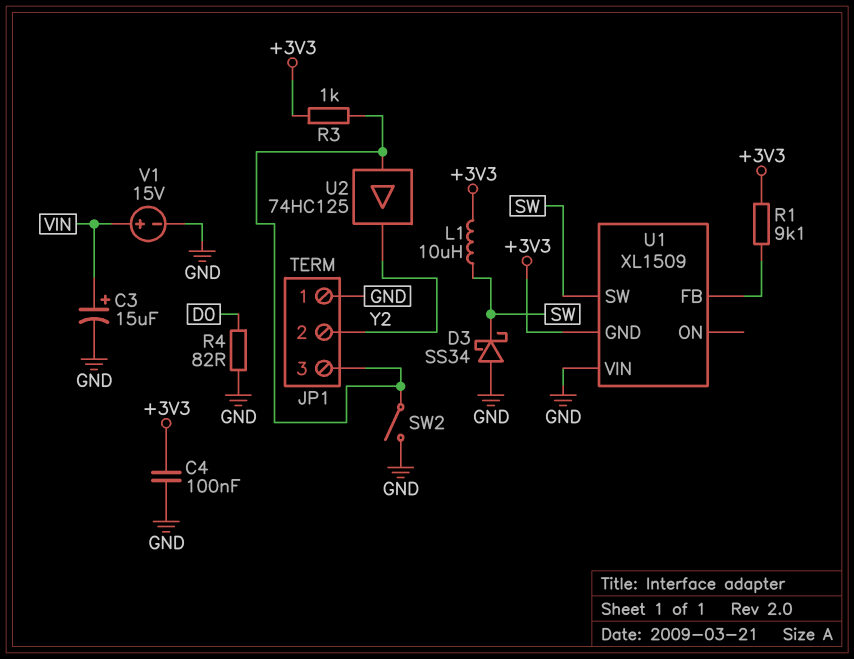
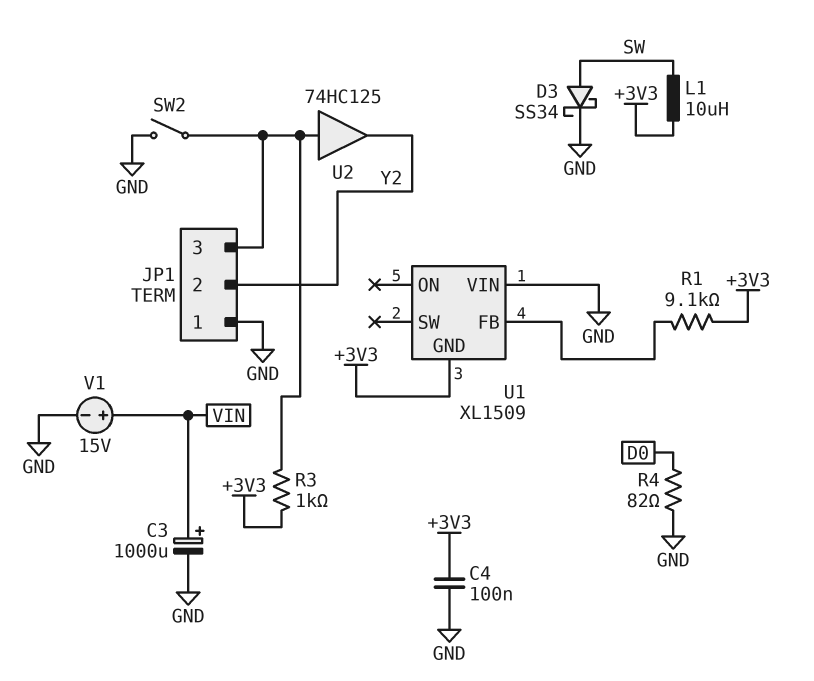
C3: 15uF (plus VIN, minus GND) -> 1000uF (plus VIN, minus GND)
D3: schottky SS34 (A GND, K SW) -> schottky SS34 (A SW, K GND)
U1 pin SW: SW -> none

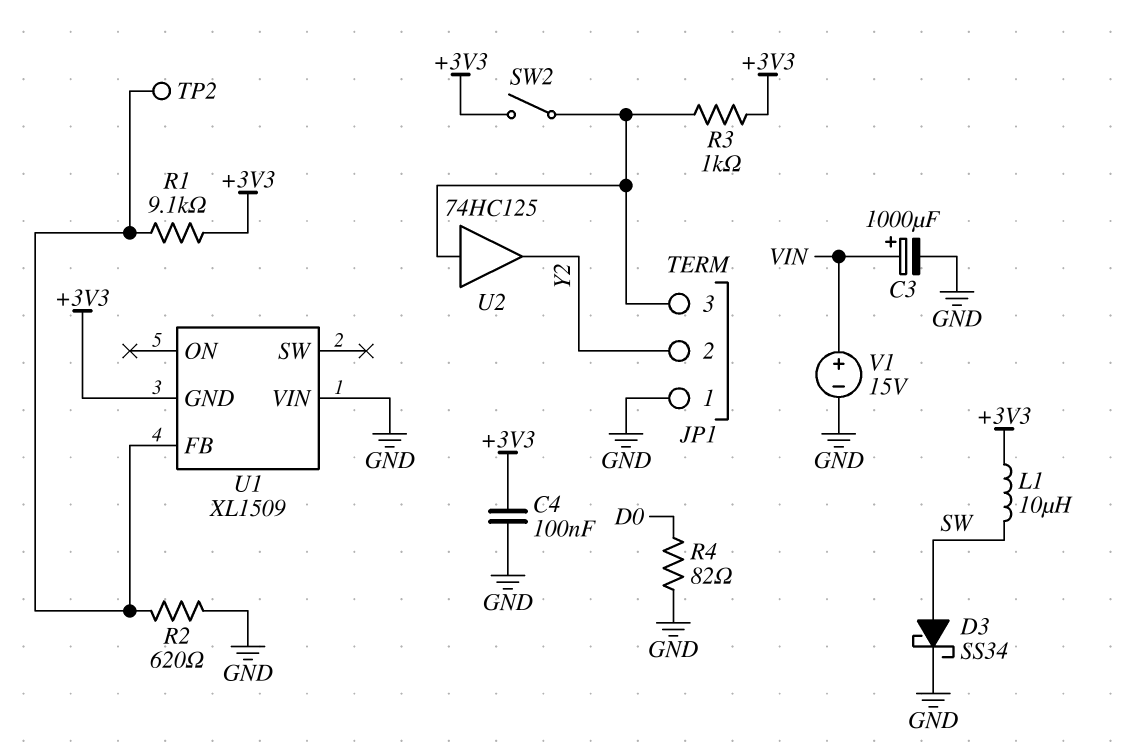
R2: none -> 620 (GND, U1/FB)
SW2: switch (GND, JP1/3) -> switch (+3V3, JP1/3)
TP2: none -> test point (U1/FB)

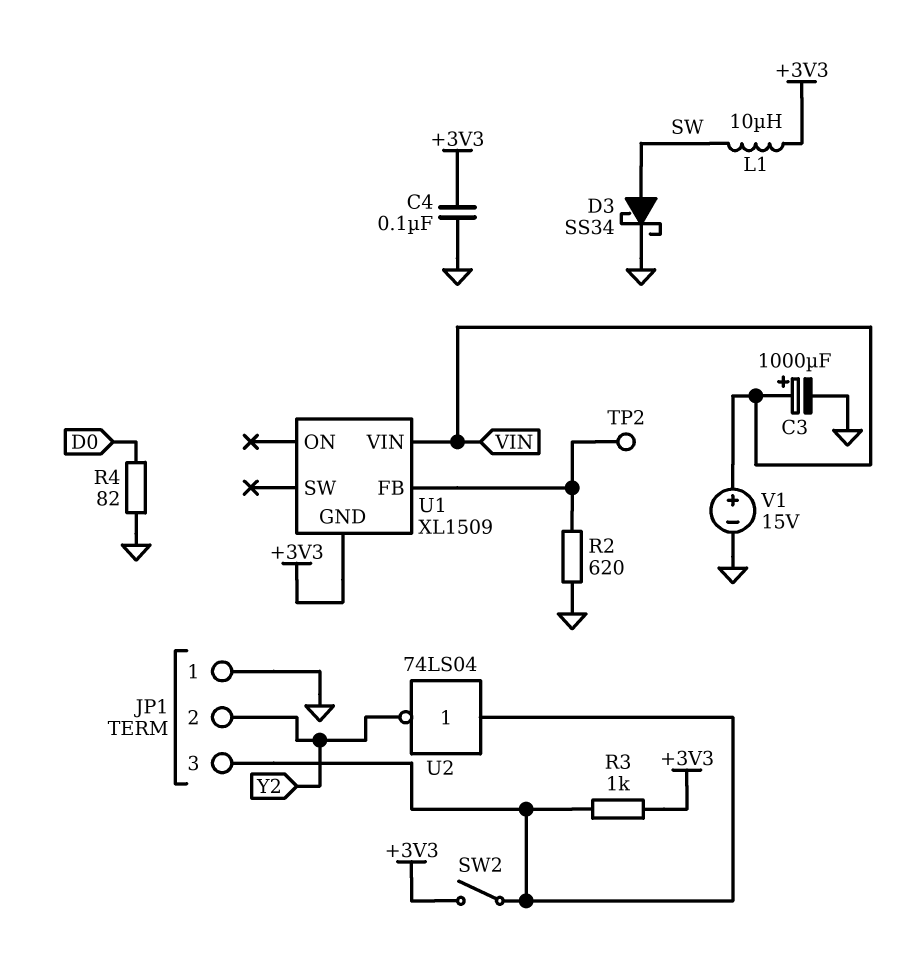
R1: 9.1k (+3V3, U1/FB) -> none
U1 pin VIN: GND -> VIN
U2: buffer 74HC125 (in JP1/3, out Y2) -> NOT 74LS04 (in JP1/3, out Y2)

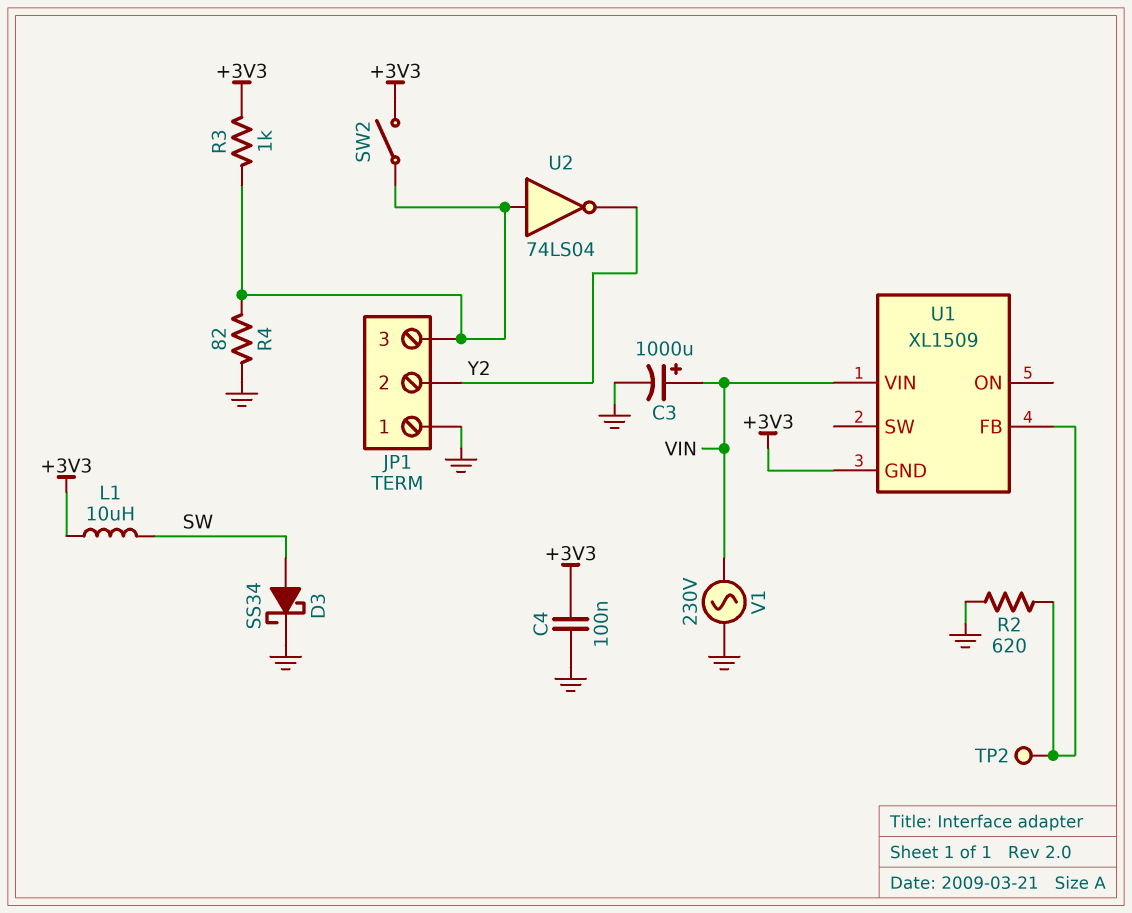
R4: 82 (D0, GND) -> 82 (GND, JP1/3)
V1: 15V (plus VIN, minus GND) -> AC 230V (GND, VIN)

